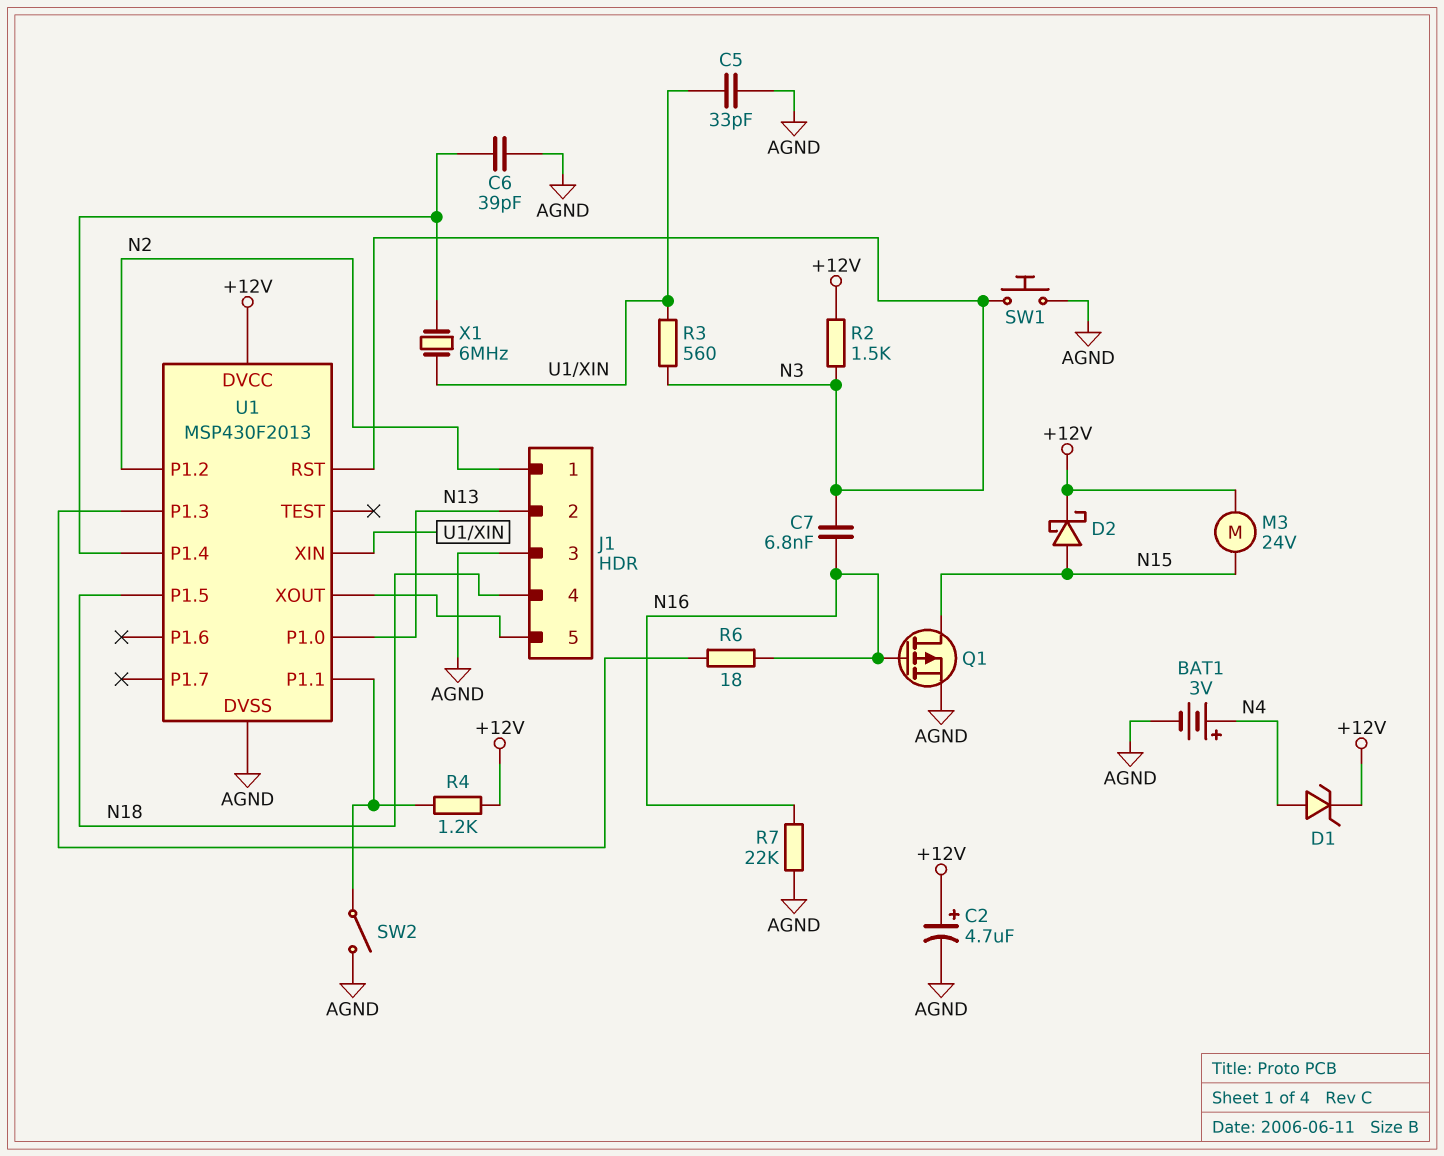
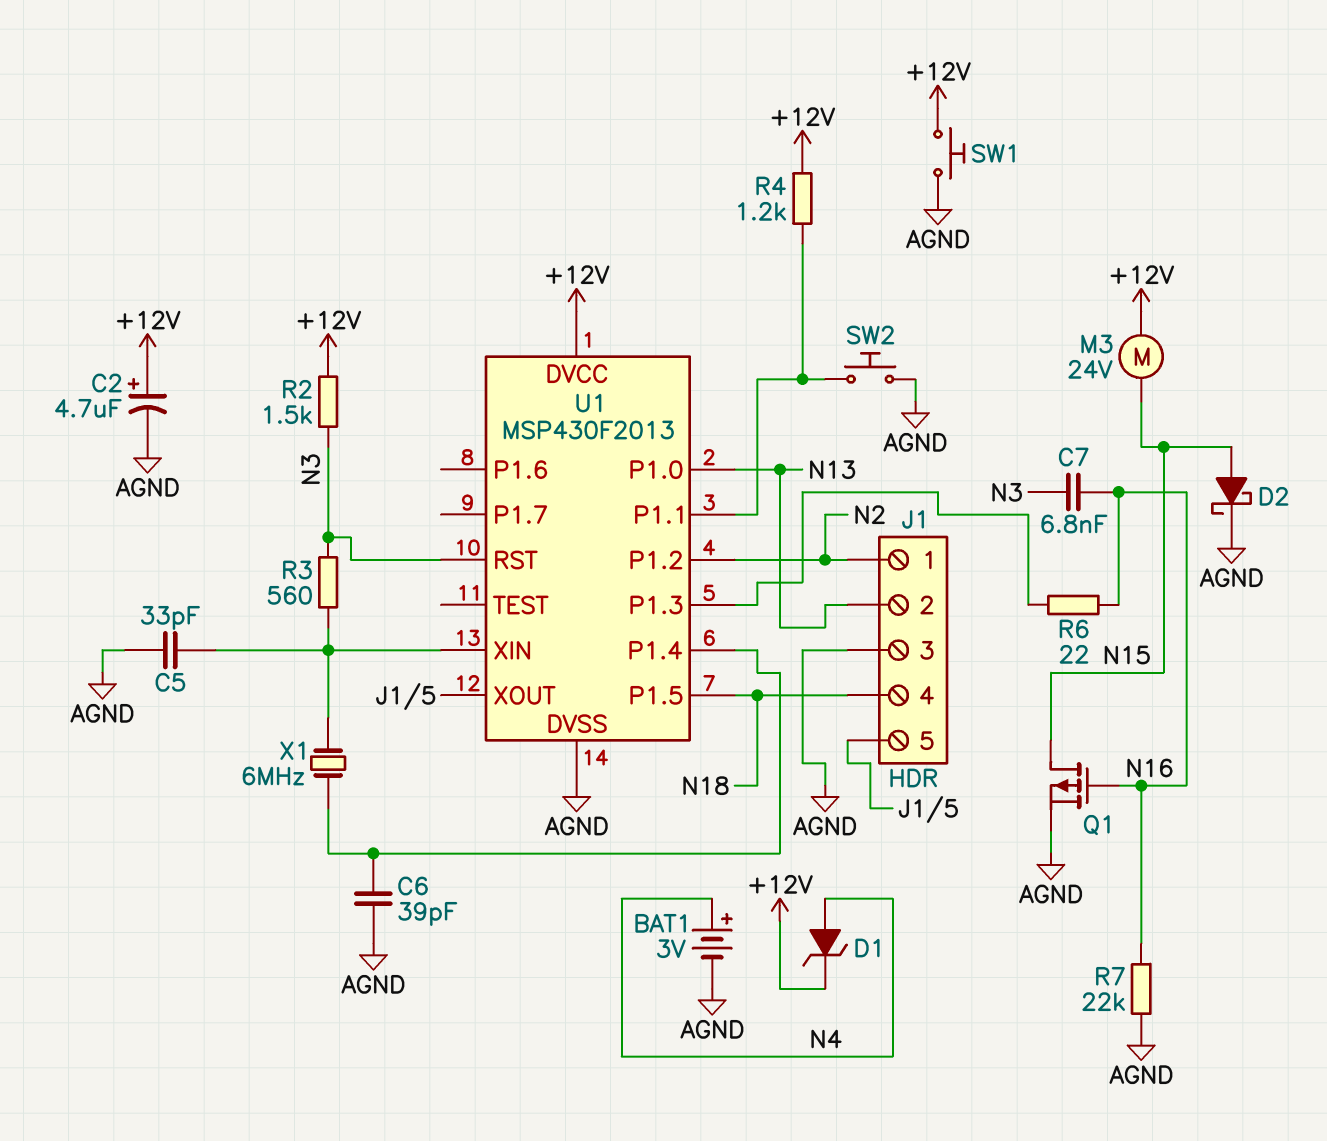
D2: schottky (A N15, K +12V) -> schottky (A N15, K AGND)
R6: 18 (N16, U1/P1.3) -> 22 (N16, U1/P1.3)
SW1: button (AGND, N3) -> button (+12V, AGND)
SW2: switch (AGND, U1/P1.1) -> button (AGND, U1/P1.1)

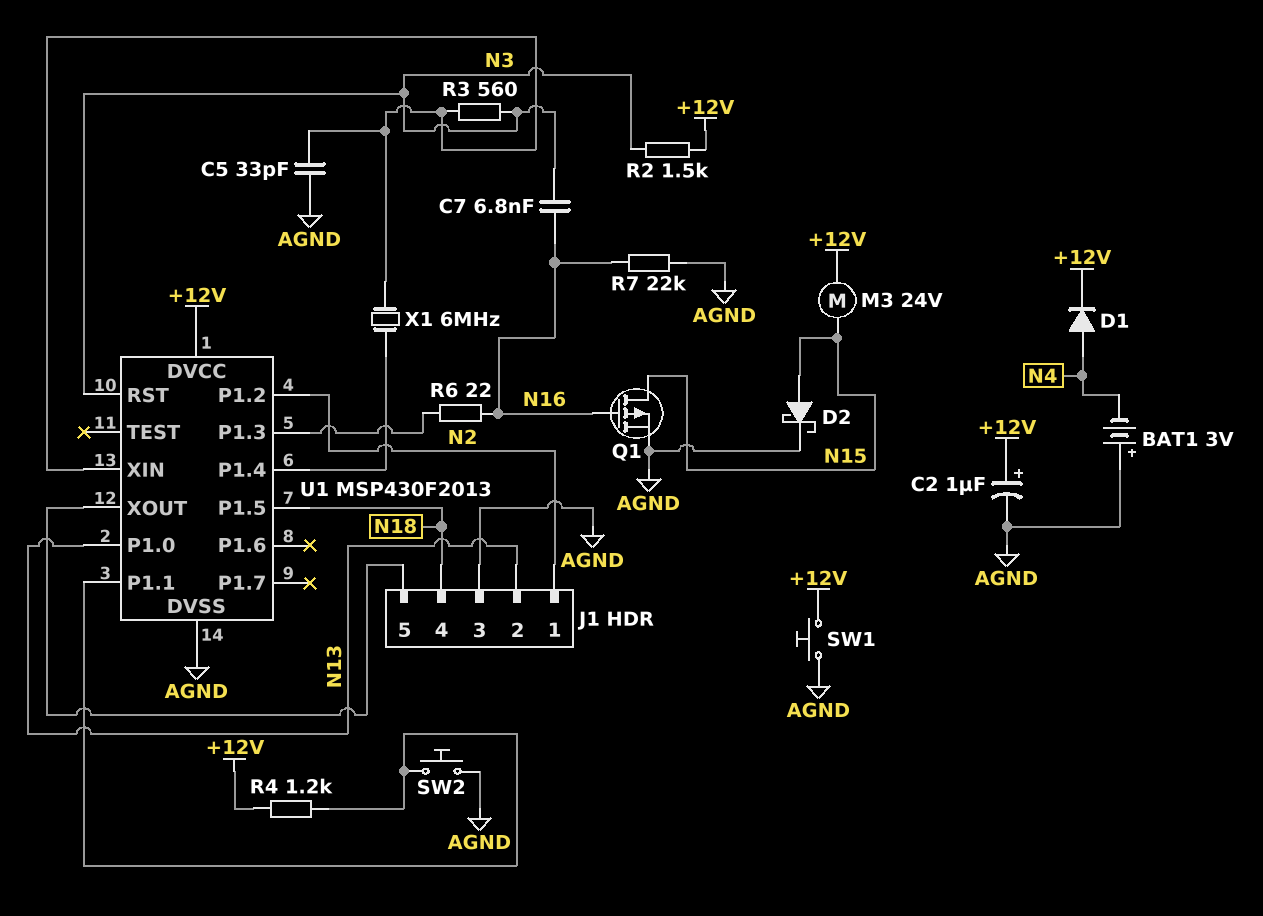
BAT1: 3V (plus N4, minus AGND) -> 3V (plus AGND, minus N4)
C2: 4.7uF (plus +12V, minus AGND) -> 1uF (plus +12V, minus AGND)
C6: 39pF (AGND, U1/P1.4) -> none
D1: zener (A N4, K +12V) -> diode (A N4, K +12V)

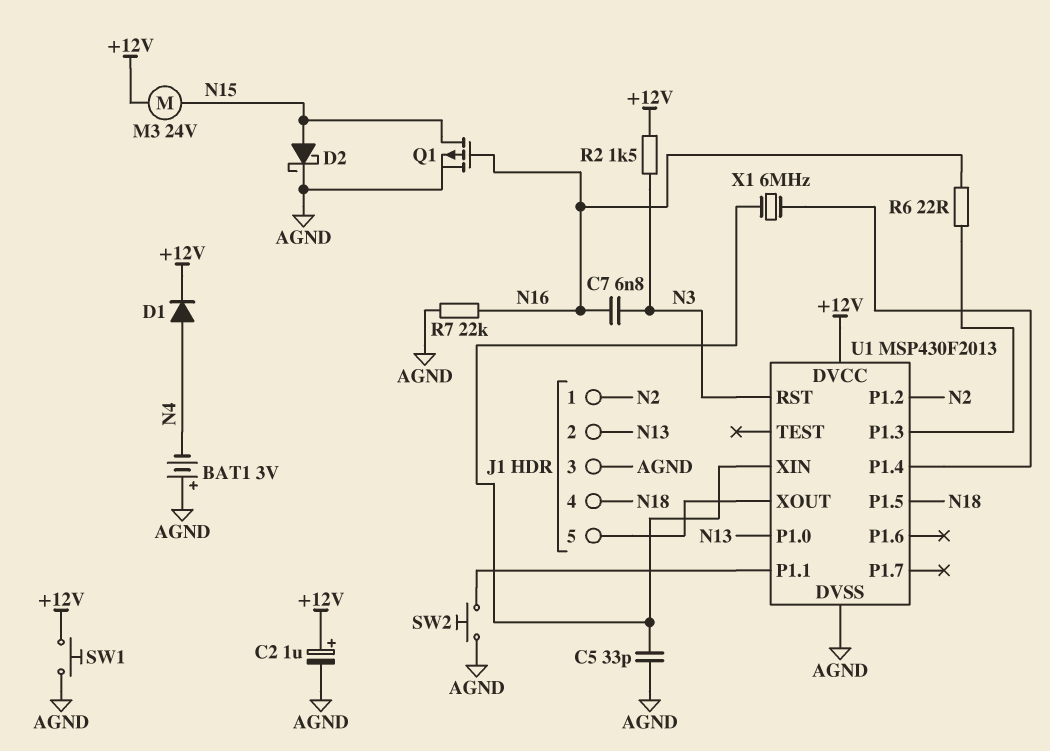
R3: 560 (N3, U1/XIN) -> none
R4: 1.2k (+12V, U1/P1.1) -> none

